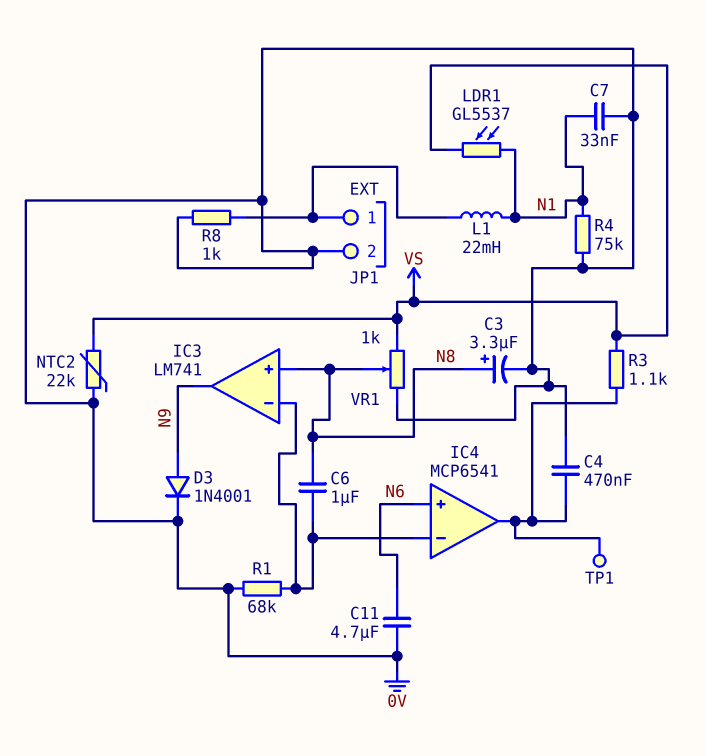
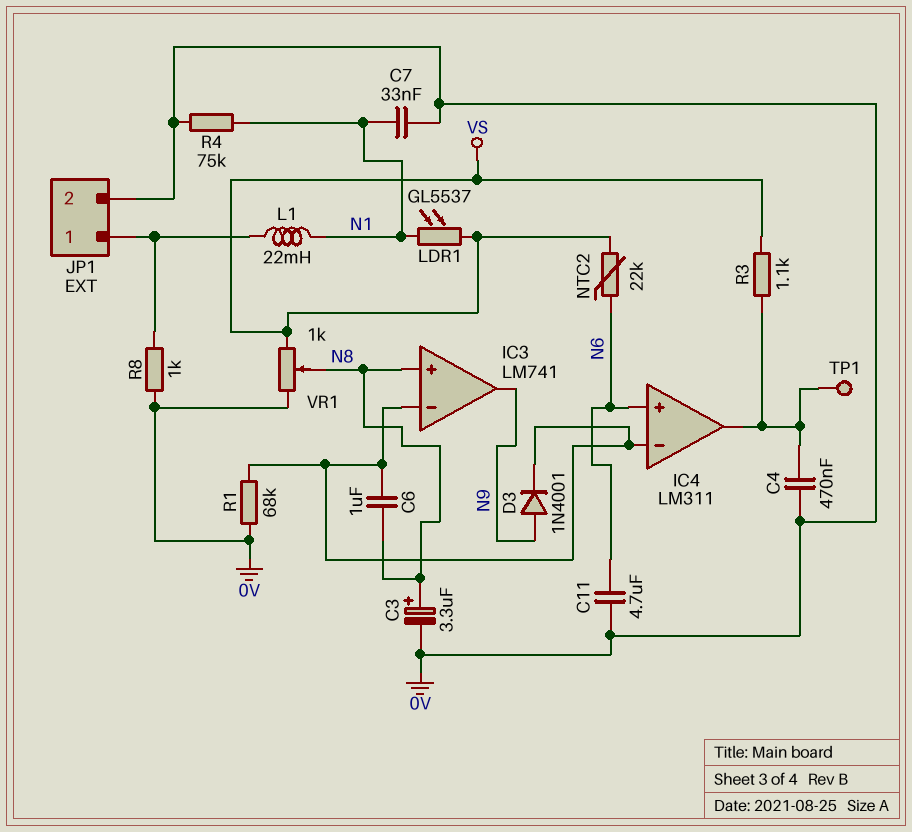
D3: diode 1N4001 (A N9, K 0V) -> diode 1N4001 (A N9, K IC3/in-)
IC4: MCP6541 -> LM311
NTC2: 22k (0V, VS) -> 22k (N6, VS)

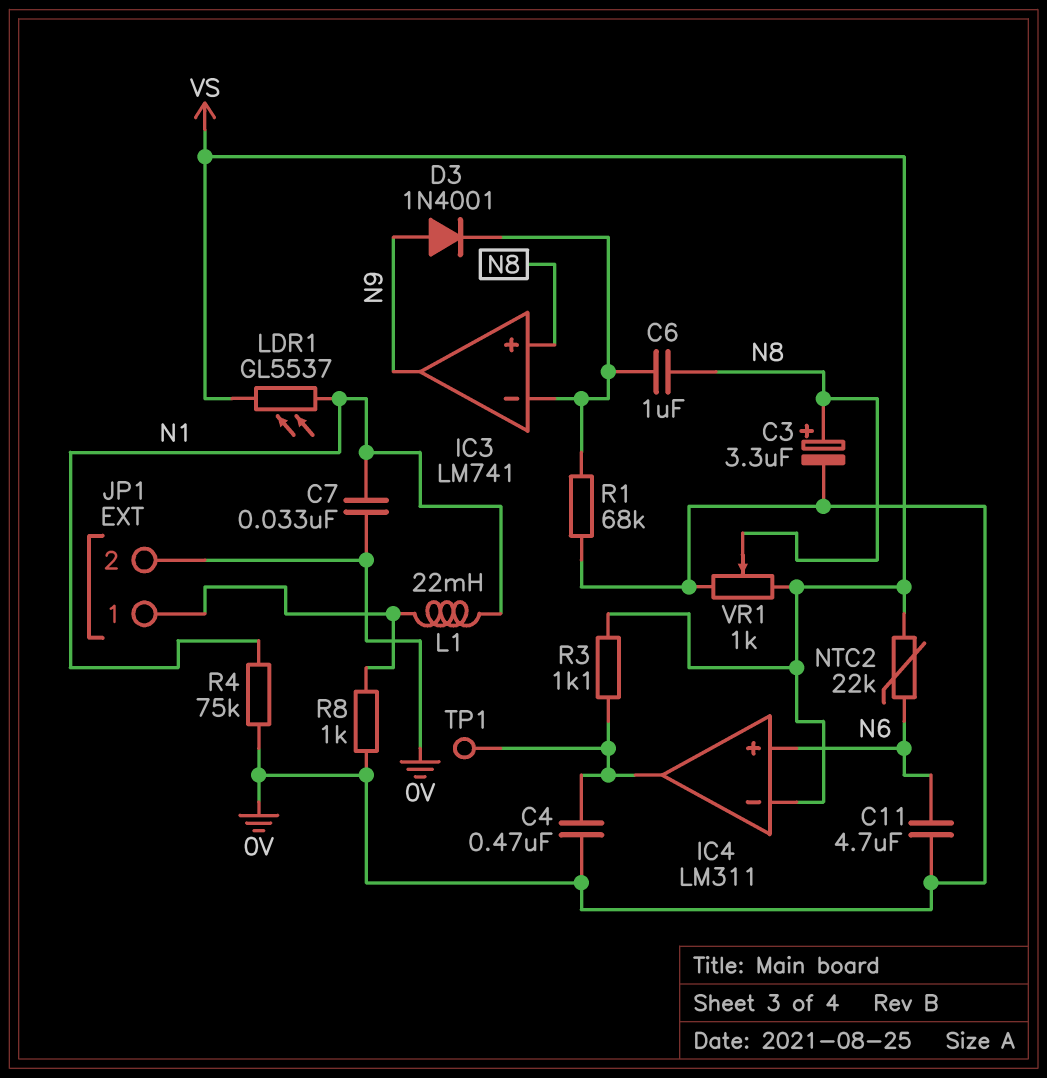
IC4 pin in-: IC3/in- -> VS

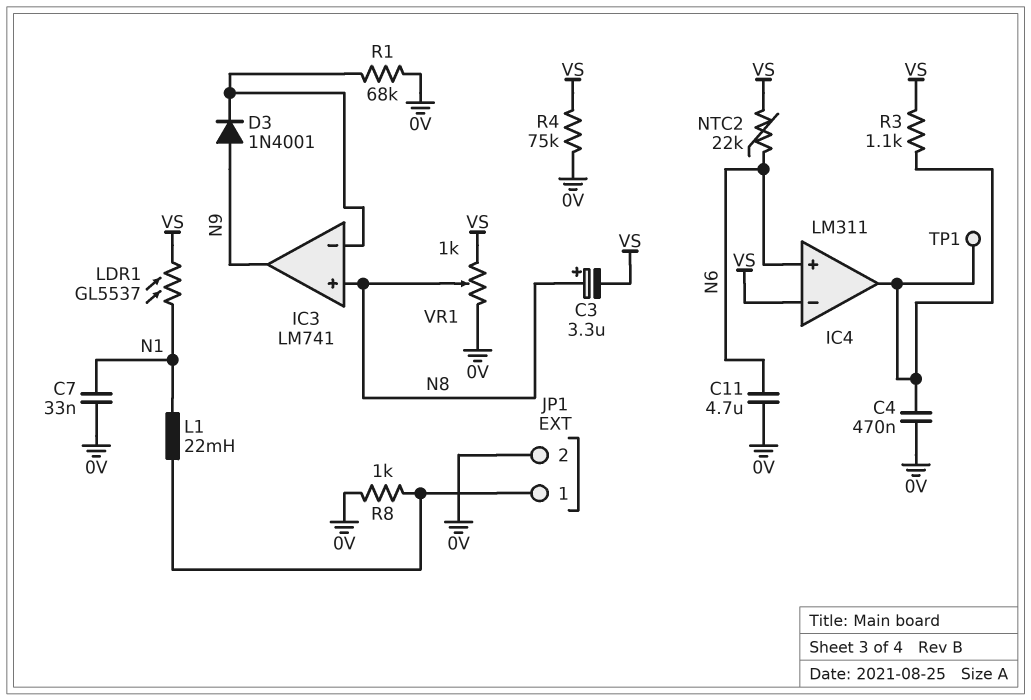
C3: 3.3uF (plus N8, minus 0V) -> 3.3uF (plus N8, minus VS)
C6: 1uF (IC3/in-, N8) -> none
R4: 75k (0V, N1) -> 75k (0V, VS)

